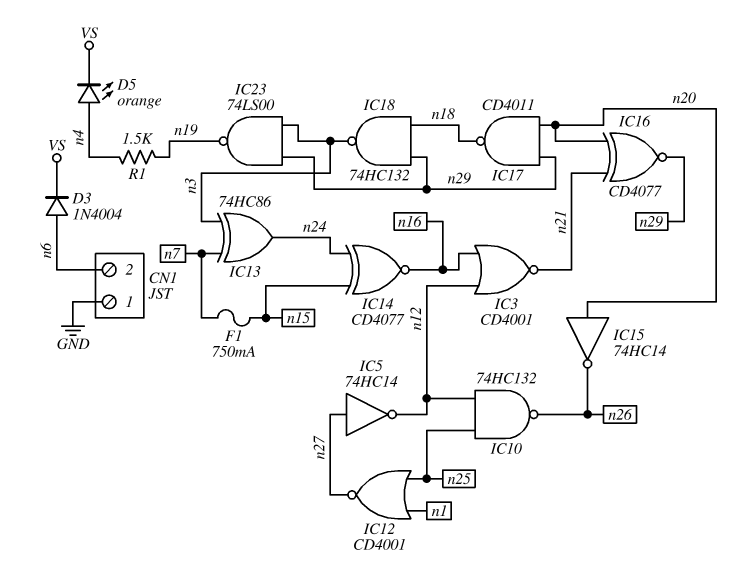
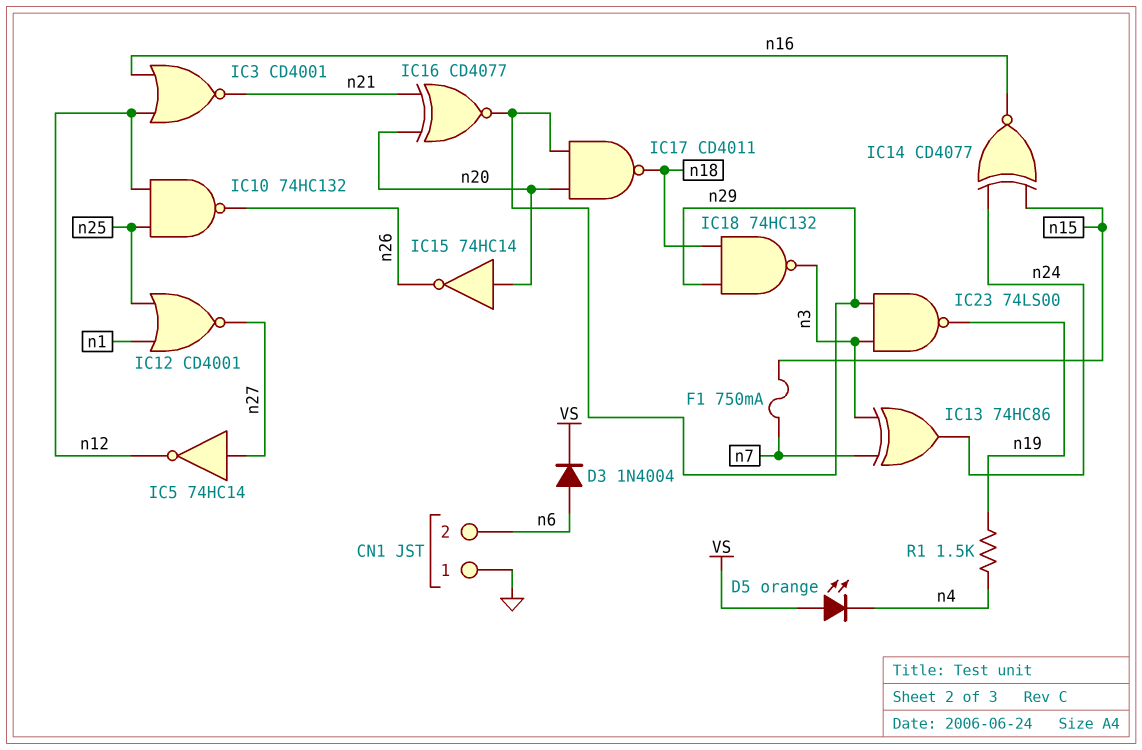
D5: LED orange (A n4, K VS) -> LED orange (A VS, K n4)

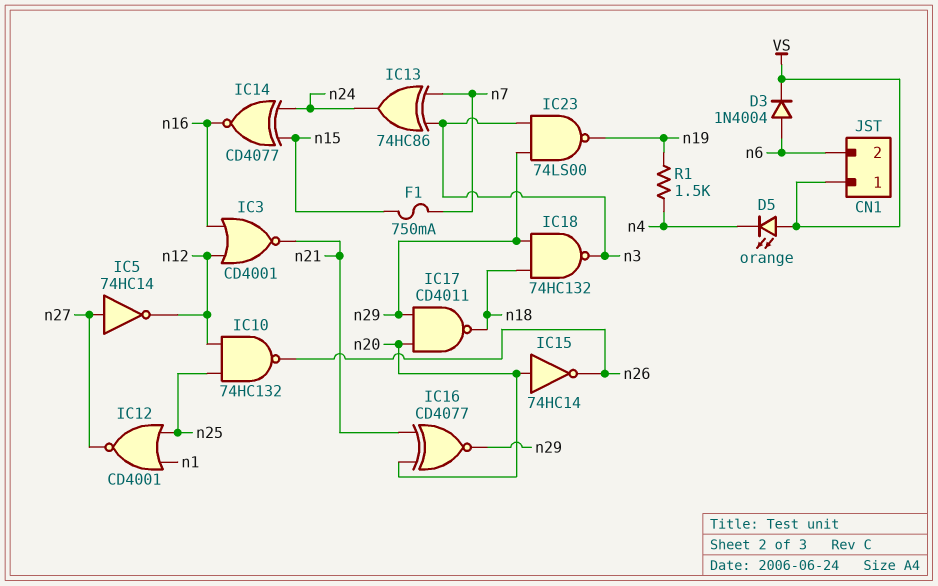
CN1 pin 1: GND -> VS

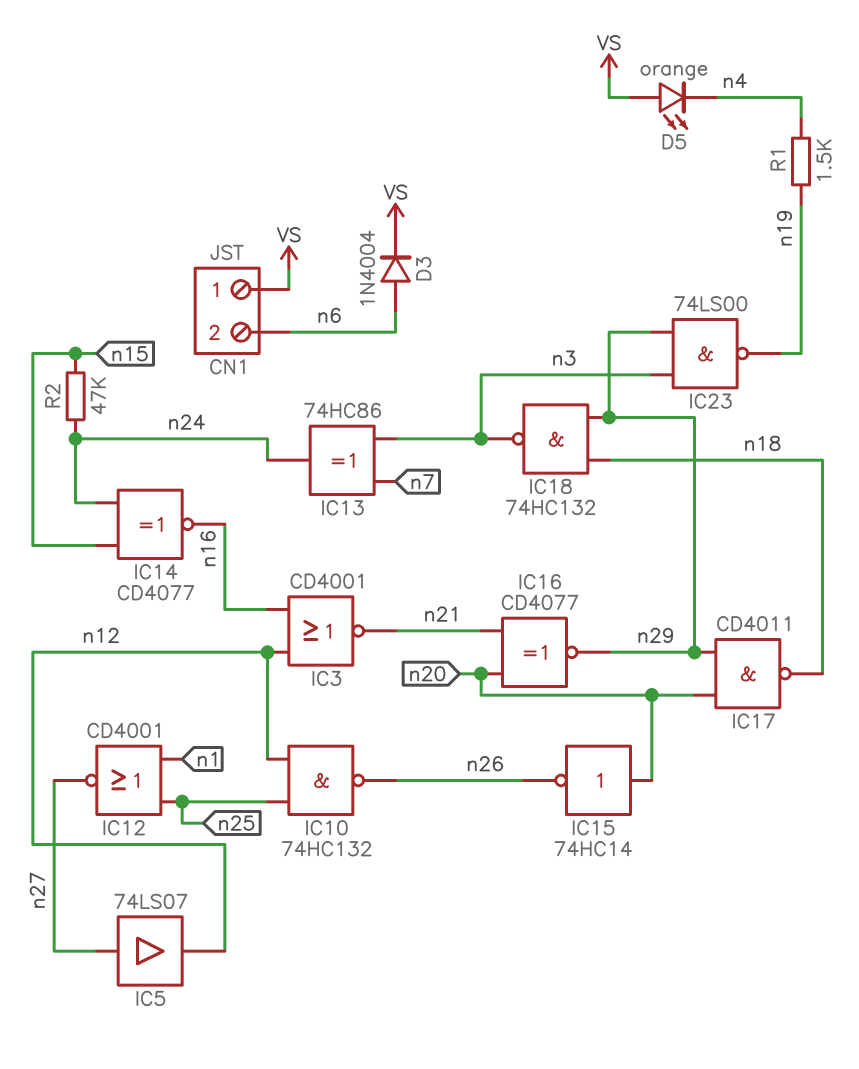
F1: 750mA (n7, n15) -> none
IC5: NOT 74HC14 (in n27, out n12) -> buffer 74LS07 (in n27, out n12)
R2: none -> 47k (n15, n24)

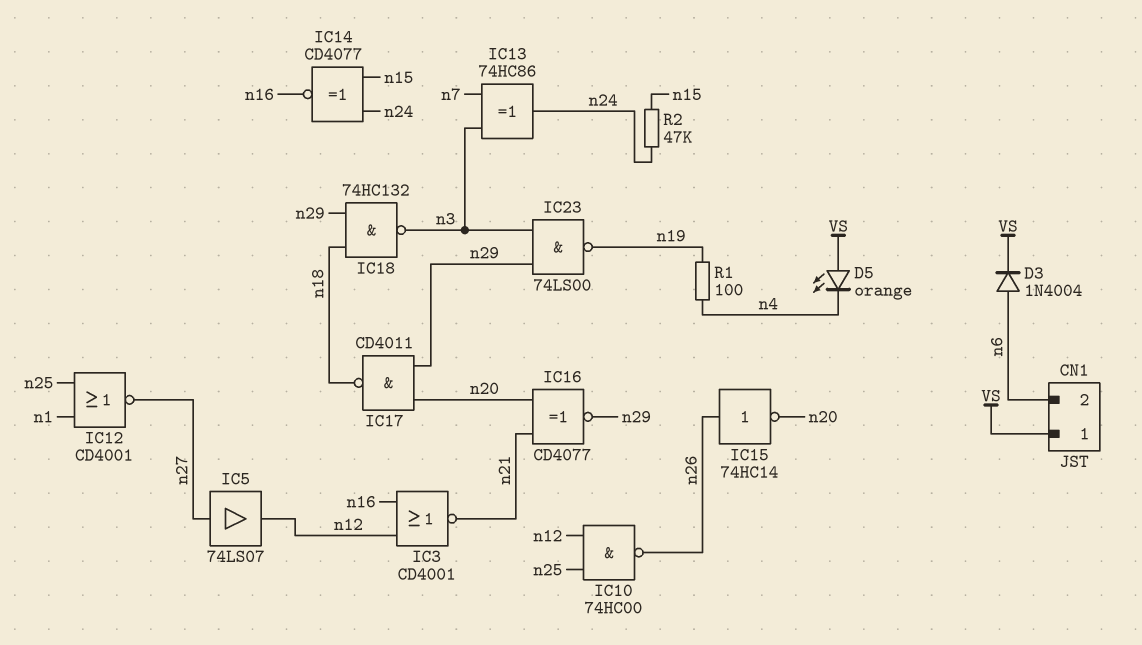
IC10: NAND 74HC132 (in n12, in n25, out n26) -> NAND 74HC00 (in n12, in n25, out n26)
IC15: NOT 74HC14 (in n20, out n26) -> NOT 74HC14 (in n26, out n20)
R1: 1.5k (n4, n19) -> 100 (n4, n19)

